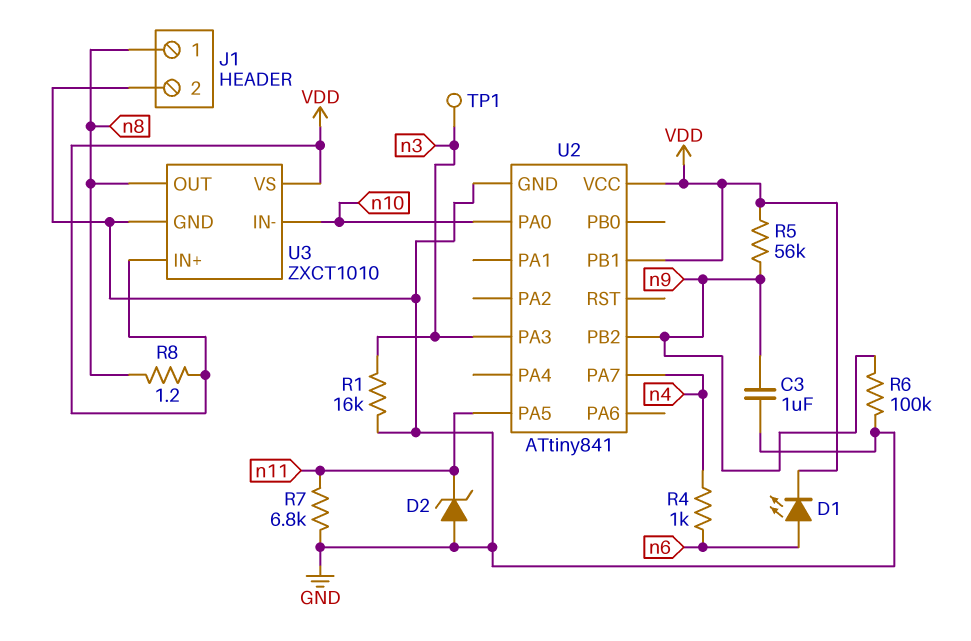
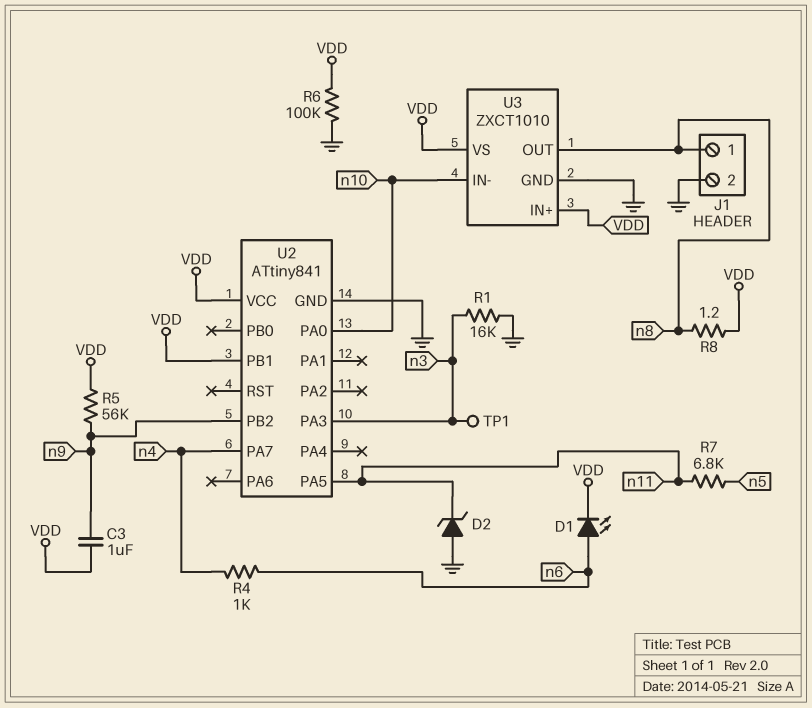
C3: 1uF (GND, n9) -> 1uF (VDD, n9)
R6: 100k (GND, n9) -> 100k (GND, VDD)
R7: 6.8k (GND, n11) -> 6.8k (n5, n11)

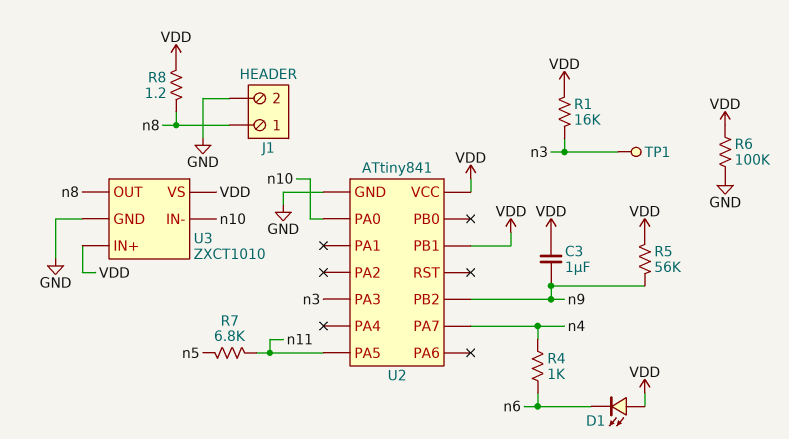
D1: LED (A n6, K VDD) -> LED (A VDD, K n6)
D2: zener (A GND, K n11) -> none
R1: 16k (GND, n3) -> 16k (VDD, n3)

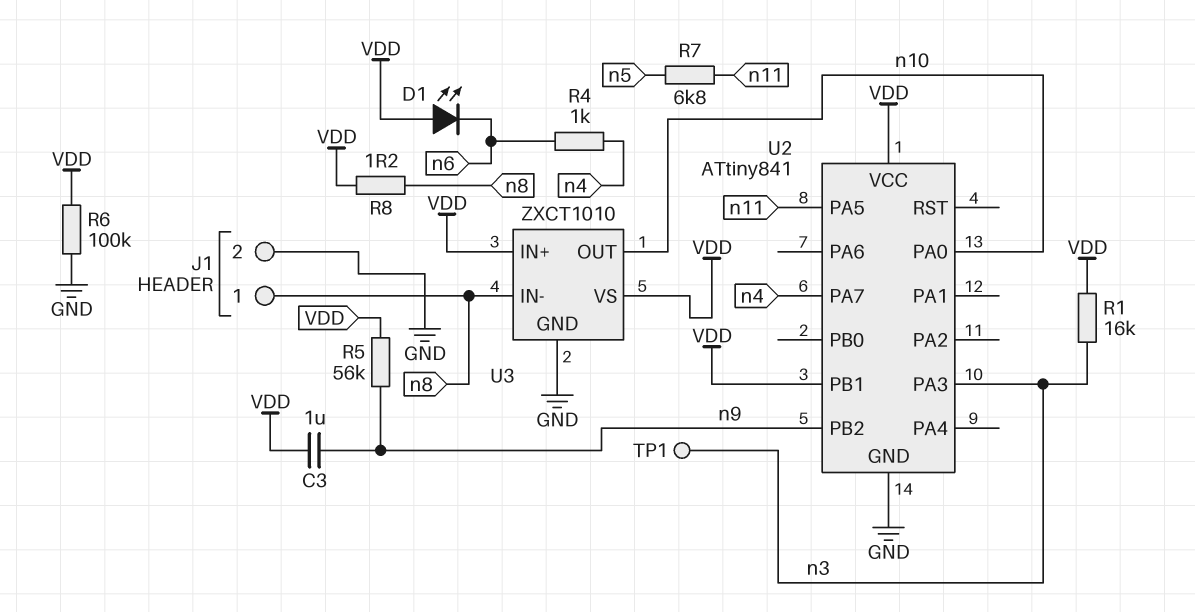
U3 pin IN-: n10 -> n8
U3 pin OUT: n8 -> n10

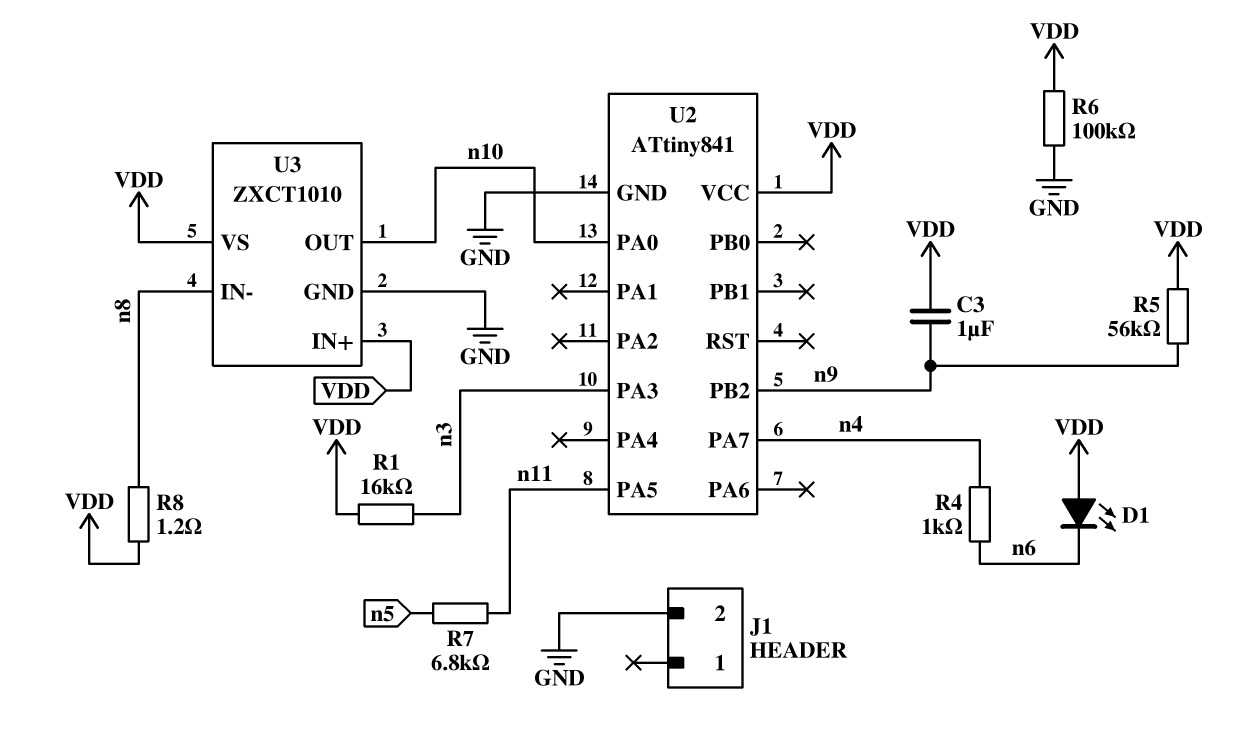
J1 pin 1: n8 -> none
TP1: test point (n3) -> none
U2 pin PB1: VDD -> none

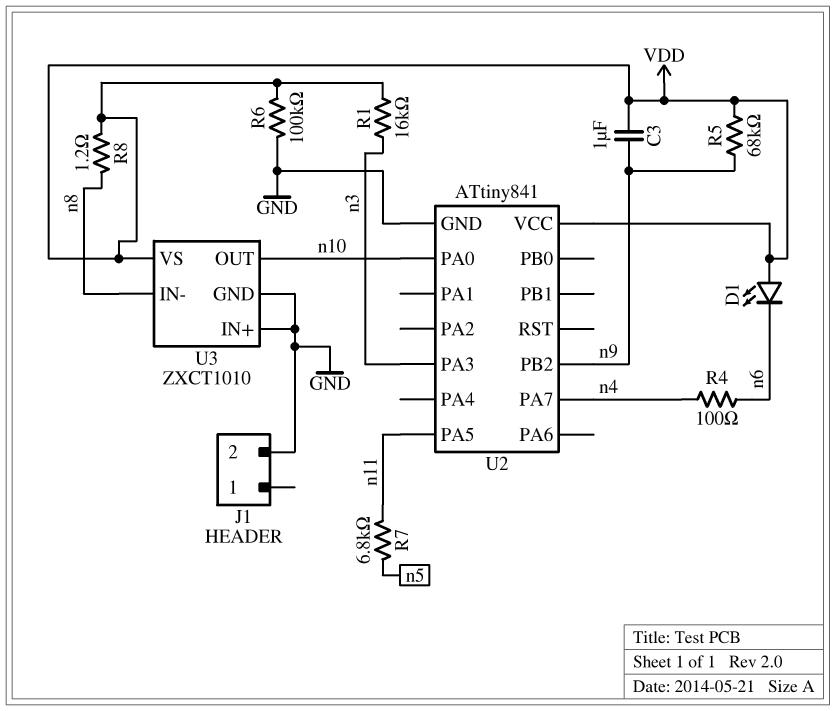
R4: 1k (n4, n6) -> 100 (n4, n6)
R5: 56k (VDD, n9) -> 68k (VDD, n9)
U3 pin IN+: VDD -> GND

